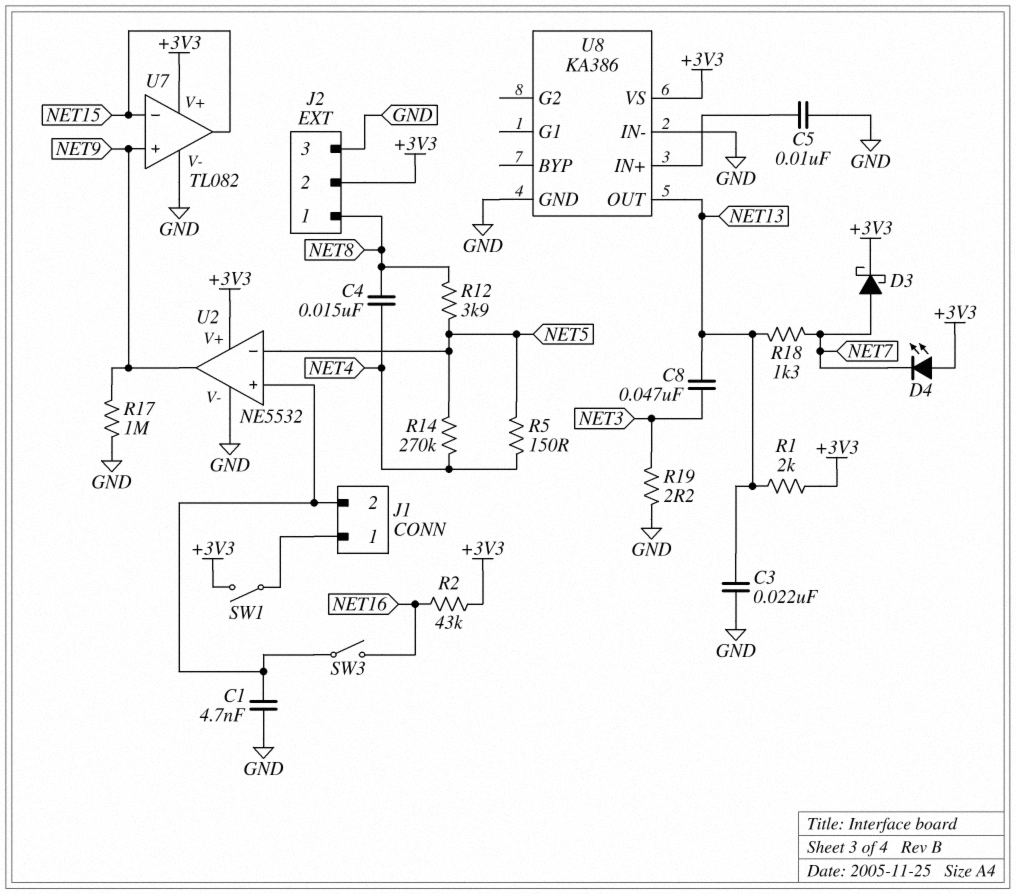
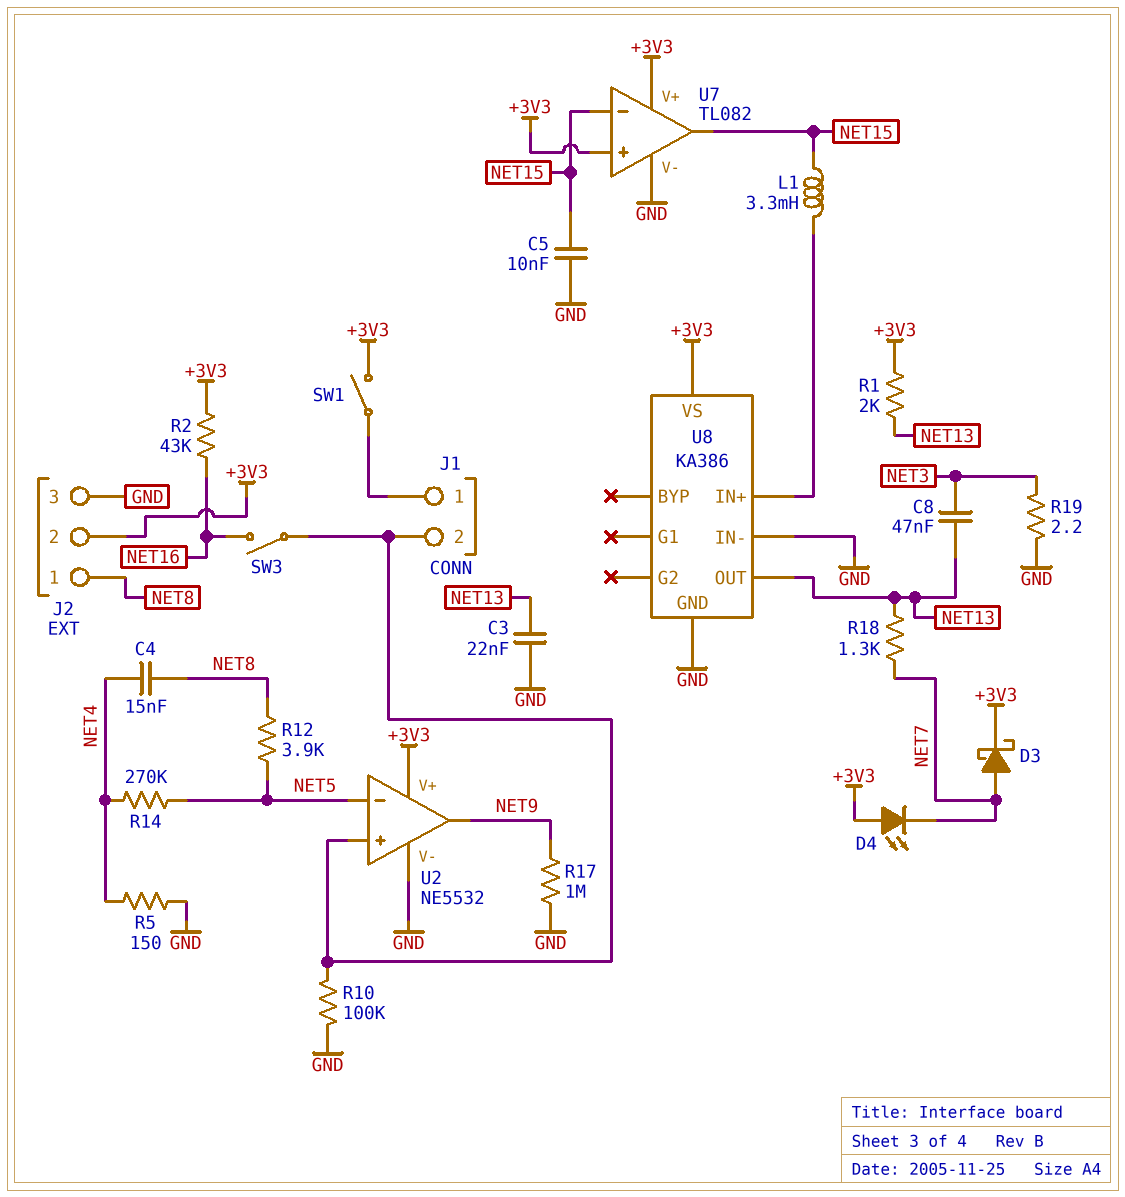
C1: 4.7nF (GND, J1/2) -> none
C5: 10nF (GND, U8/IN+) -> 10nF (GND, NET15)
L1: none -> 3.3mH (NET15, U8/IN+)
R5: 150 (NET4, NET5) -> 150 (GND, NET4)
R10: none -> 100k (GND, J1/2)
U7 pin in+: NET9 -> +3V3

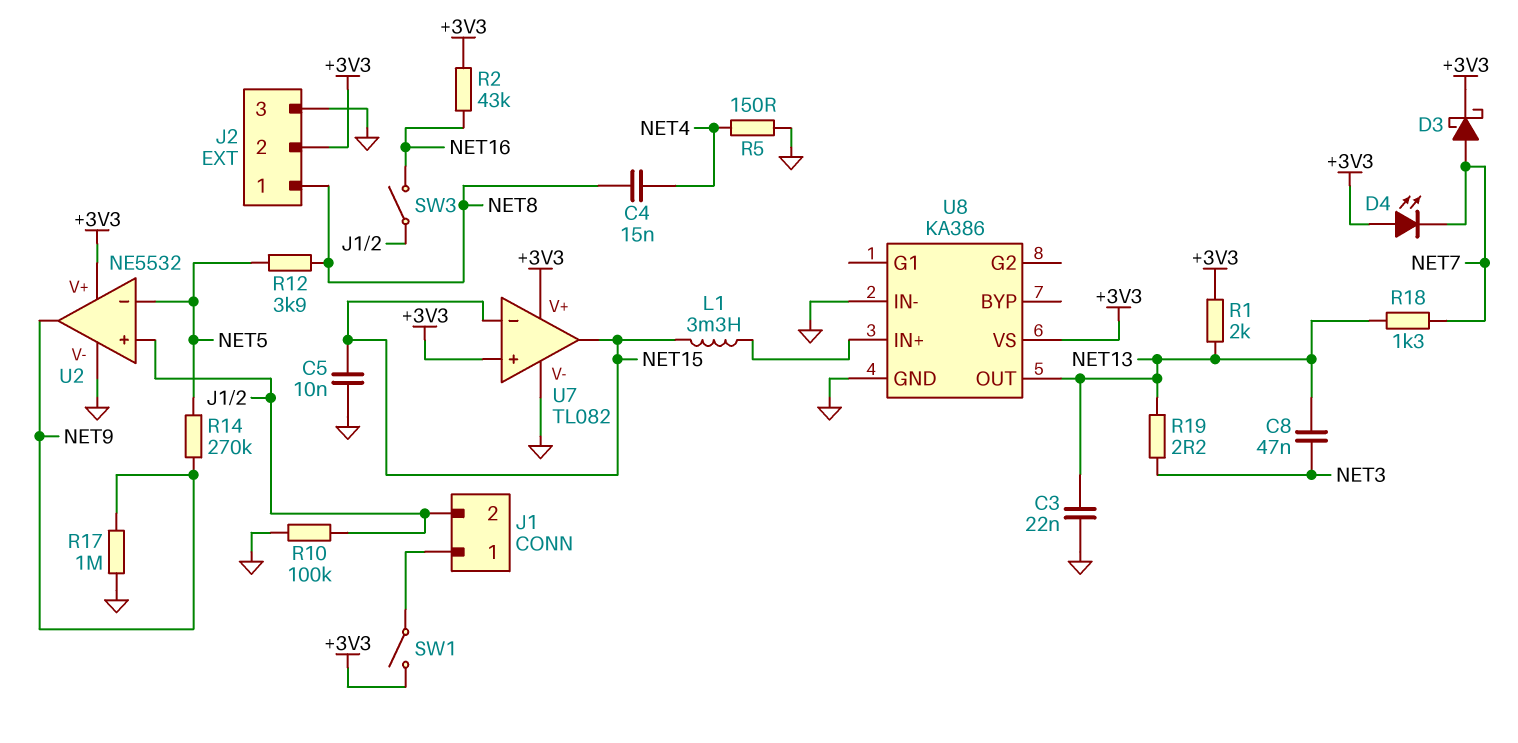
R14: 270k (NET4, NET5) -> 270k (NET5, NET9)
R19: 2.2 (GND, NET3) -> 2.2 (NET3, NET13)

